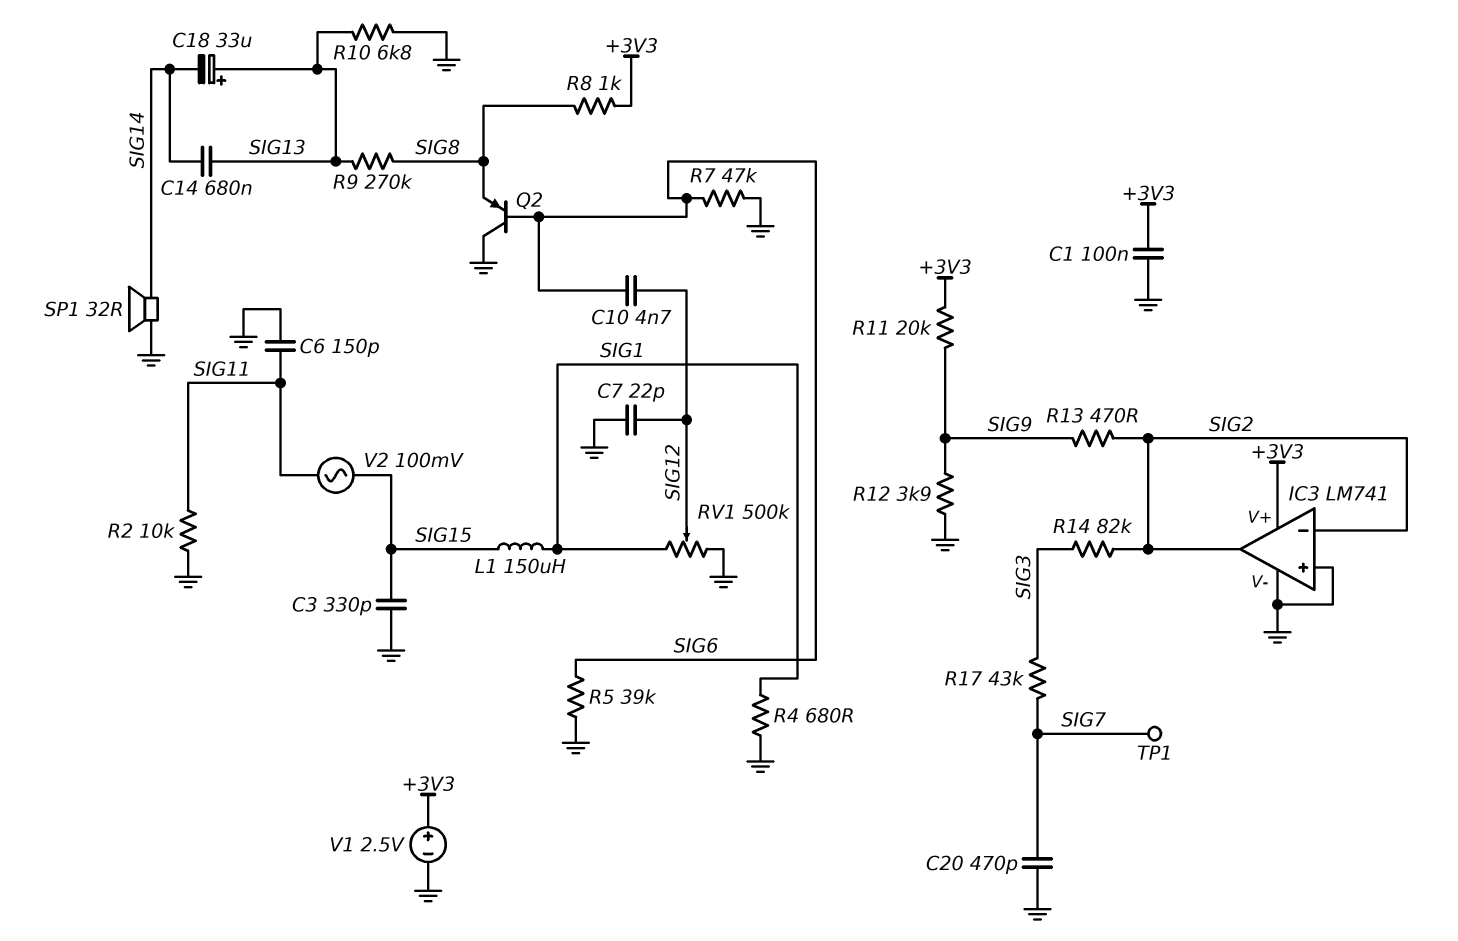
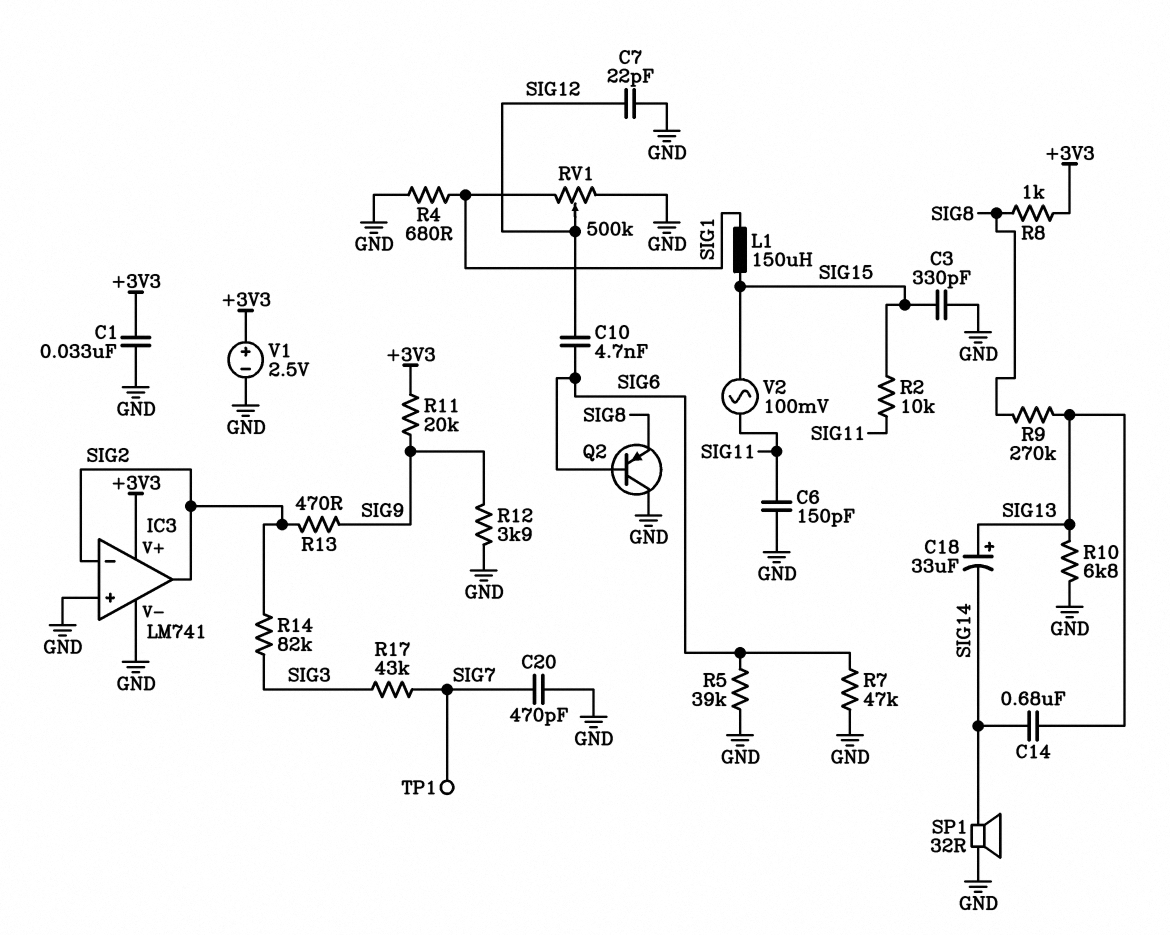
C1: 100nF (+3V3, GND) -> 33nF (+3V3, GND)
R2: 10k (GND, SIG11) -> 10k (SIG11, SIG15)

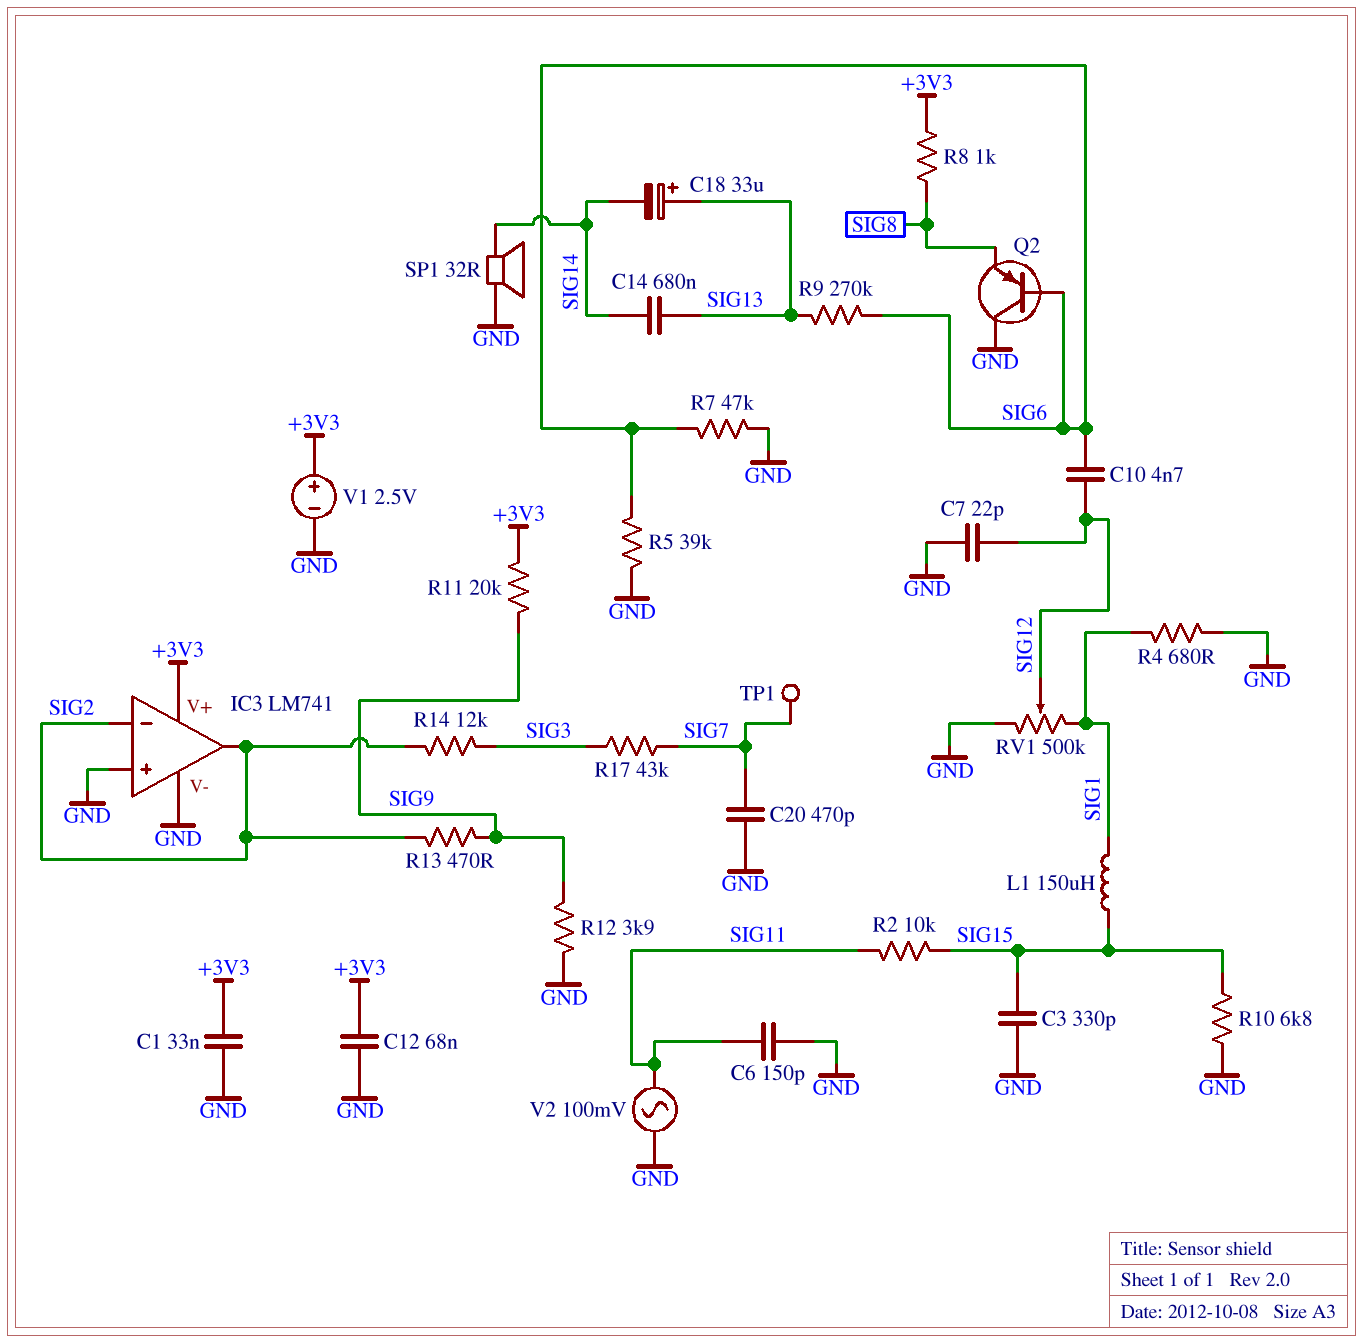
C12: none -> 68nF (+3V3, GND)
R9: 270k (SIG8, SIG13) -> 270k (SIG6, SIG13)
R10: 6.8k (GND, SIG13) -> 6.8k (GND, SIG15)
R14: 82k (SIG2, SIG3) -> 12k (SIG2, SIG3)
V2: AC 100mV (SIG11, SIG15) -> AC 100mV (GND, SIG11)

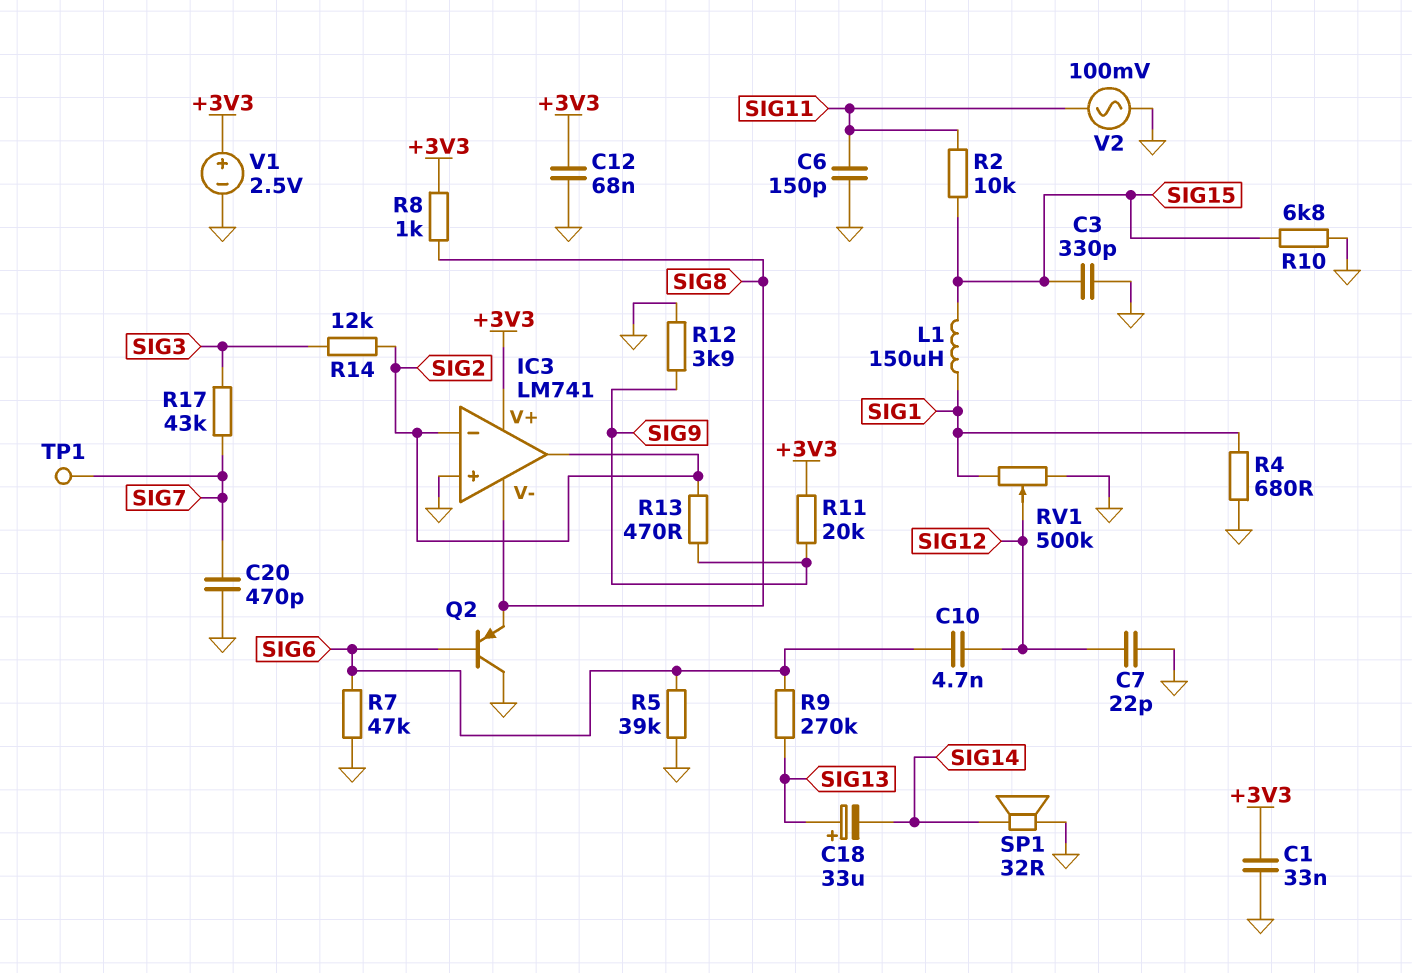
C14: 680nF (SIG13, SIG14) -> none
IC3 pin V-: GND -> SIG8

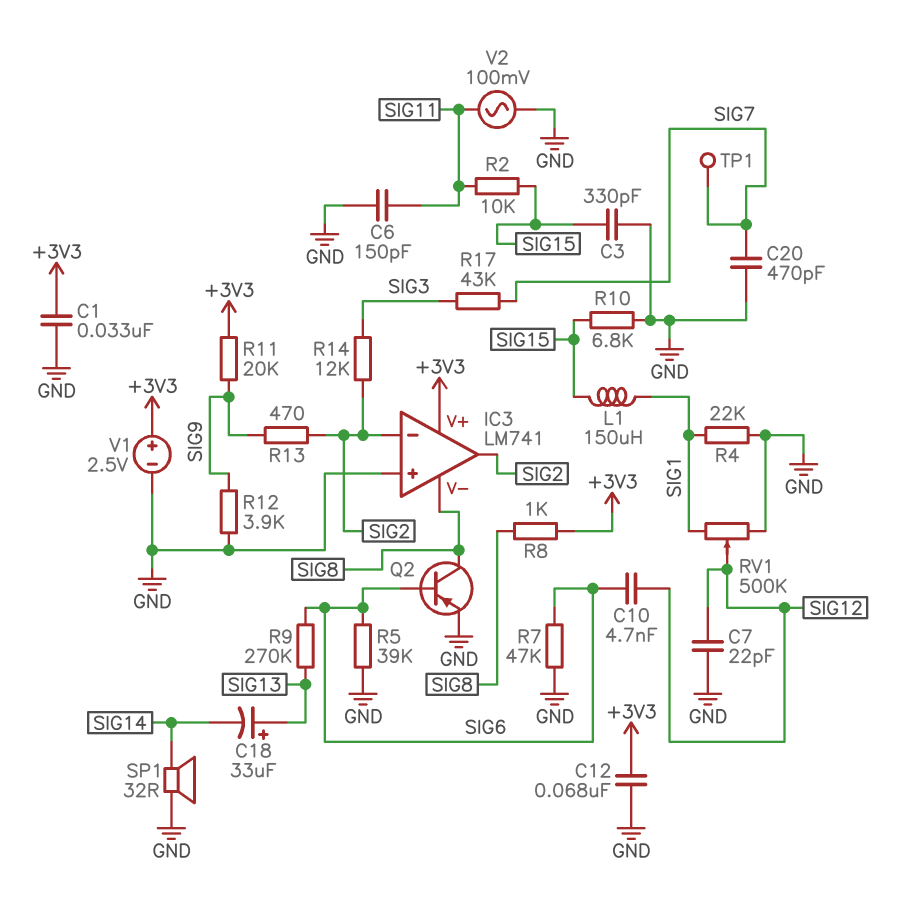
Q2: PNP (B SIG6, C GND, E SIG8) -> PNP (B SIG6, C SIG8, E GND)
R4: 680 (GND, SIG1) -> 22k (GND, SIG1)

